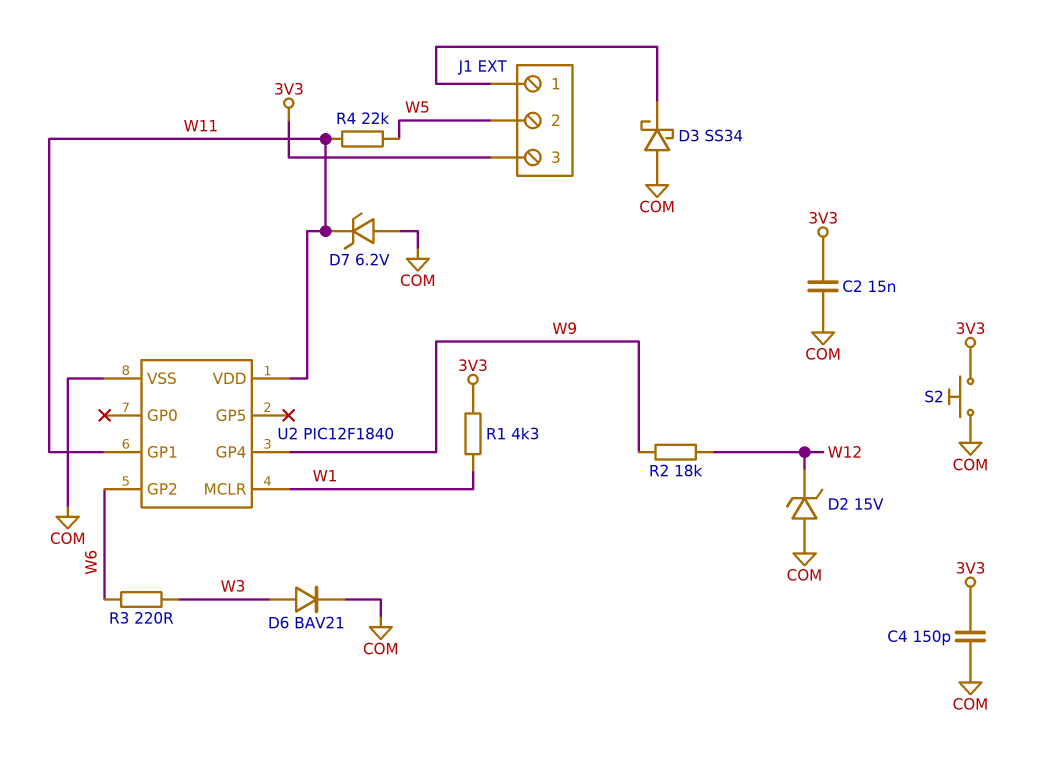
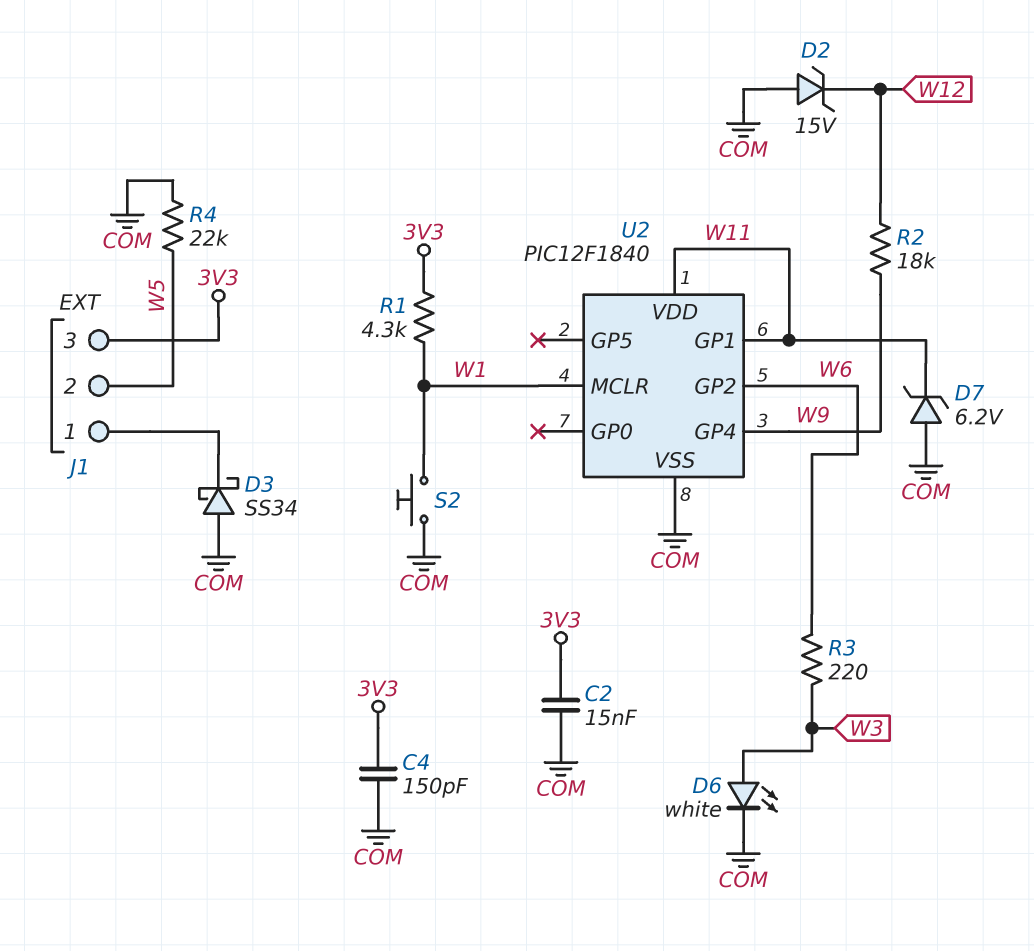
D6: diode BAV21 (A W3, K COM) -> LED white (A W3, K COM)
R4: 22k (W5, W11) -> 22k (COM, W5)
S2: button (3V3, COM) -> button (COM, W1)

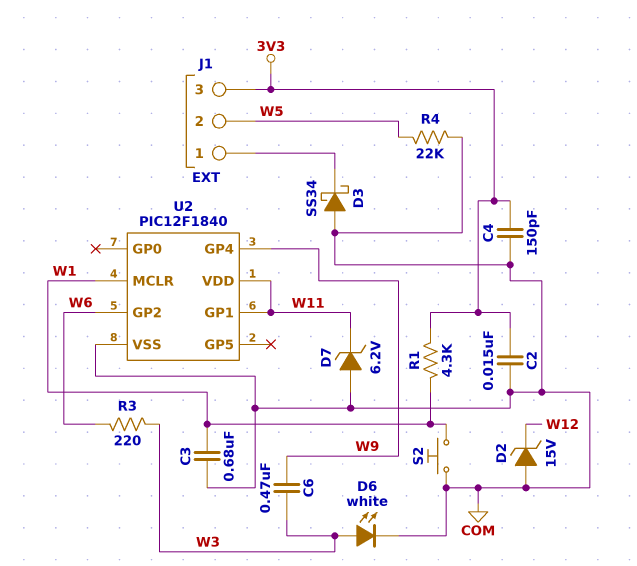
C3: none -> 680nF (COM, W1)
C6: none -> 470nF (W3, W9)
R2: 18k (W9, W12) -> none

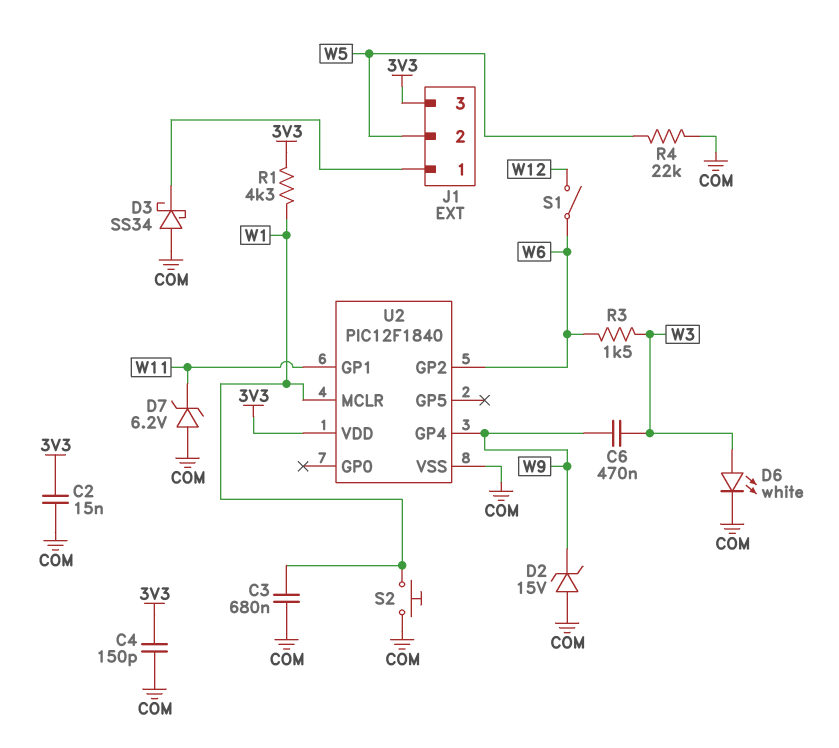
D2: zener 15V (A COM, K W12) -> zener 15V (A COM, K W9)
R3: 220 (W3, W6) -> 1.5k (W3, W6)
S1: none -> switch (W6, W12)
U2 pin VDD: W11 -> 3V3

